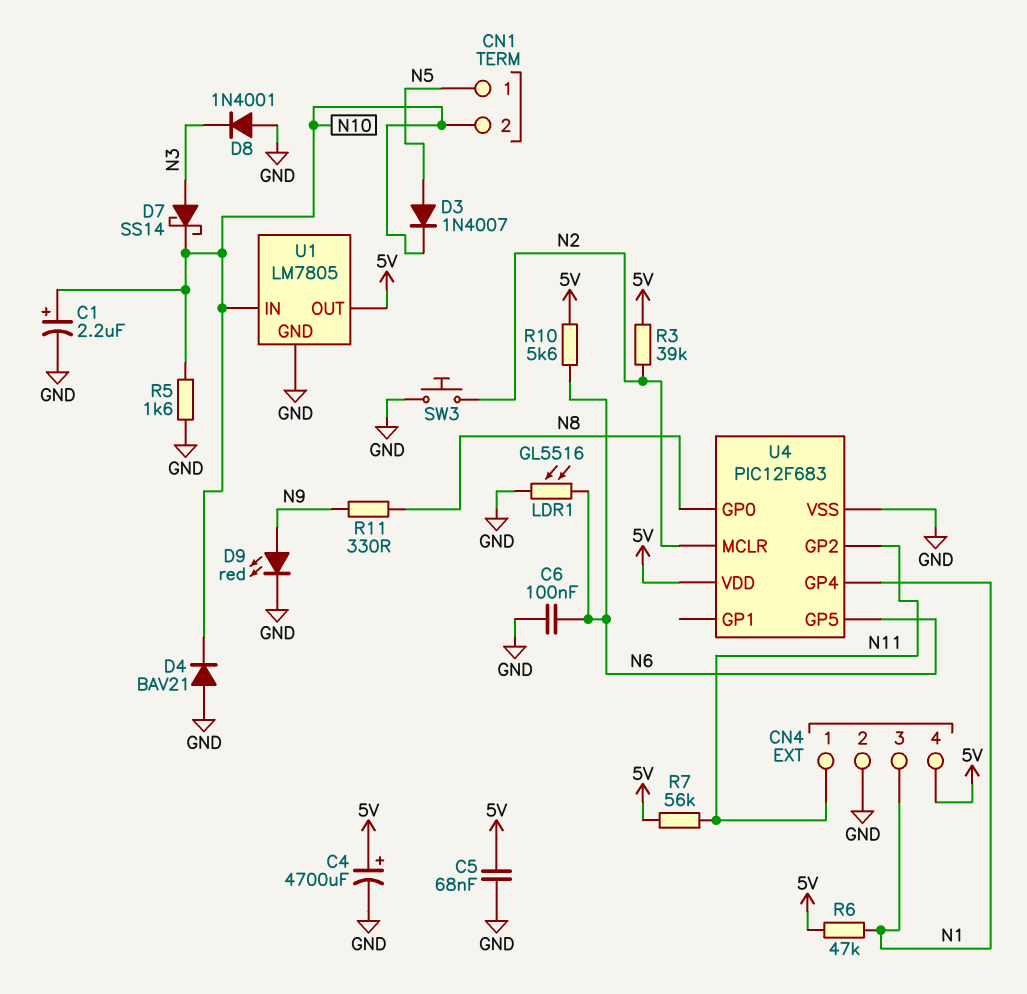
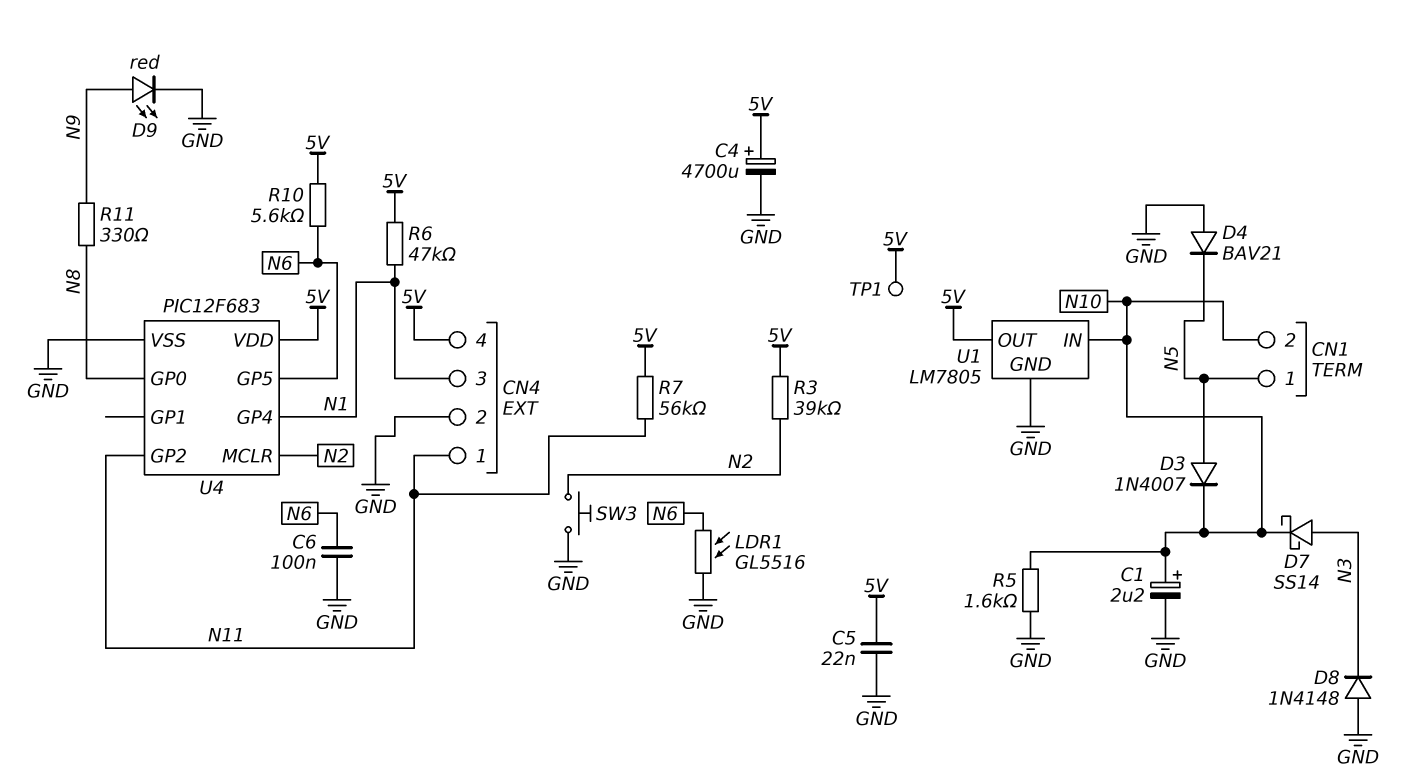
C5: 68nF (5V, GND) -> 22nF (5V, GND)
D4: diode BAV21 (A GND, K N10) -> diode BAV21 (A GND, K N5)
D8: diode 1N4001 (A GND, K N3) -> diode 1N4148 (A GND, K N3)
TP1: none -> test point (5V)

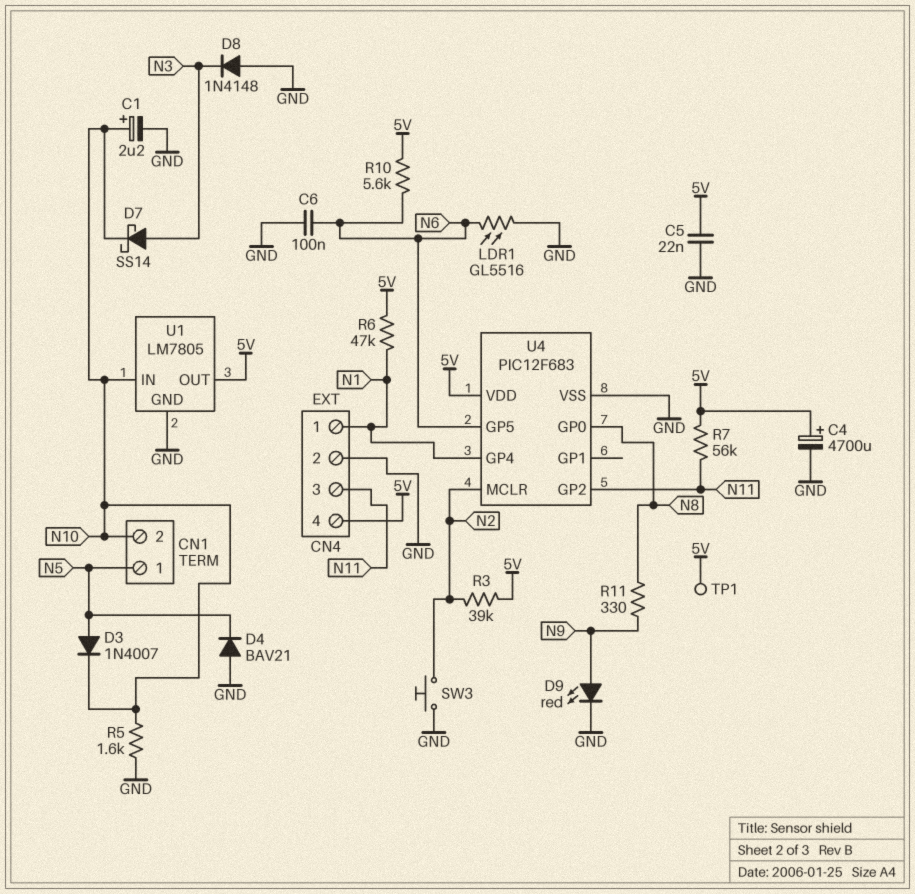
CN4 pin 1: N11 -> N1
CN4 pin 3: N1 -> N11

